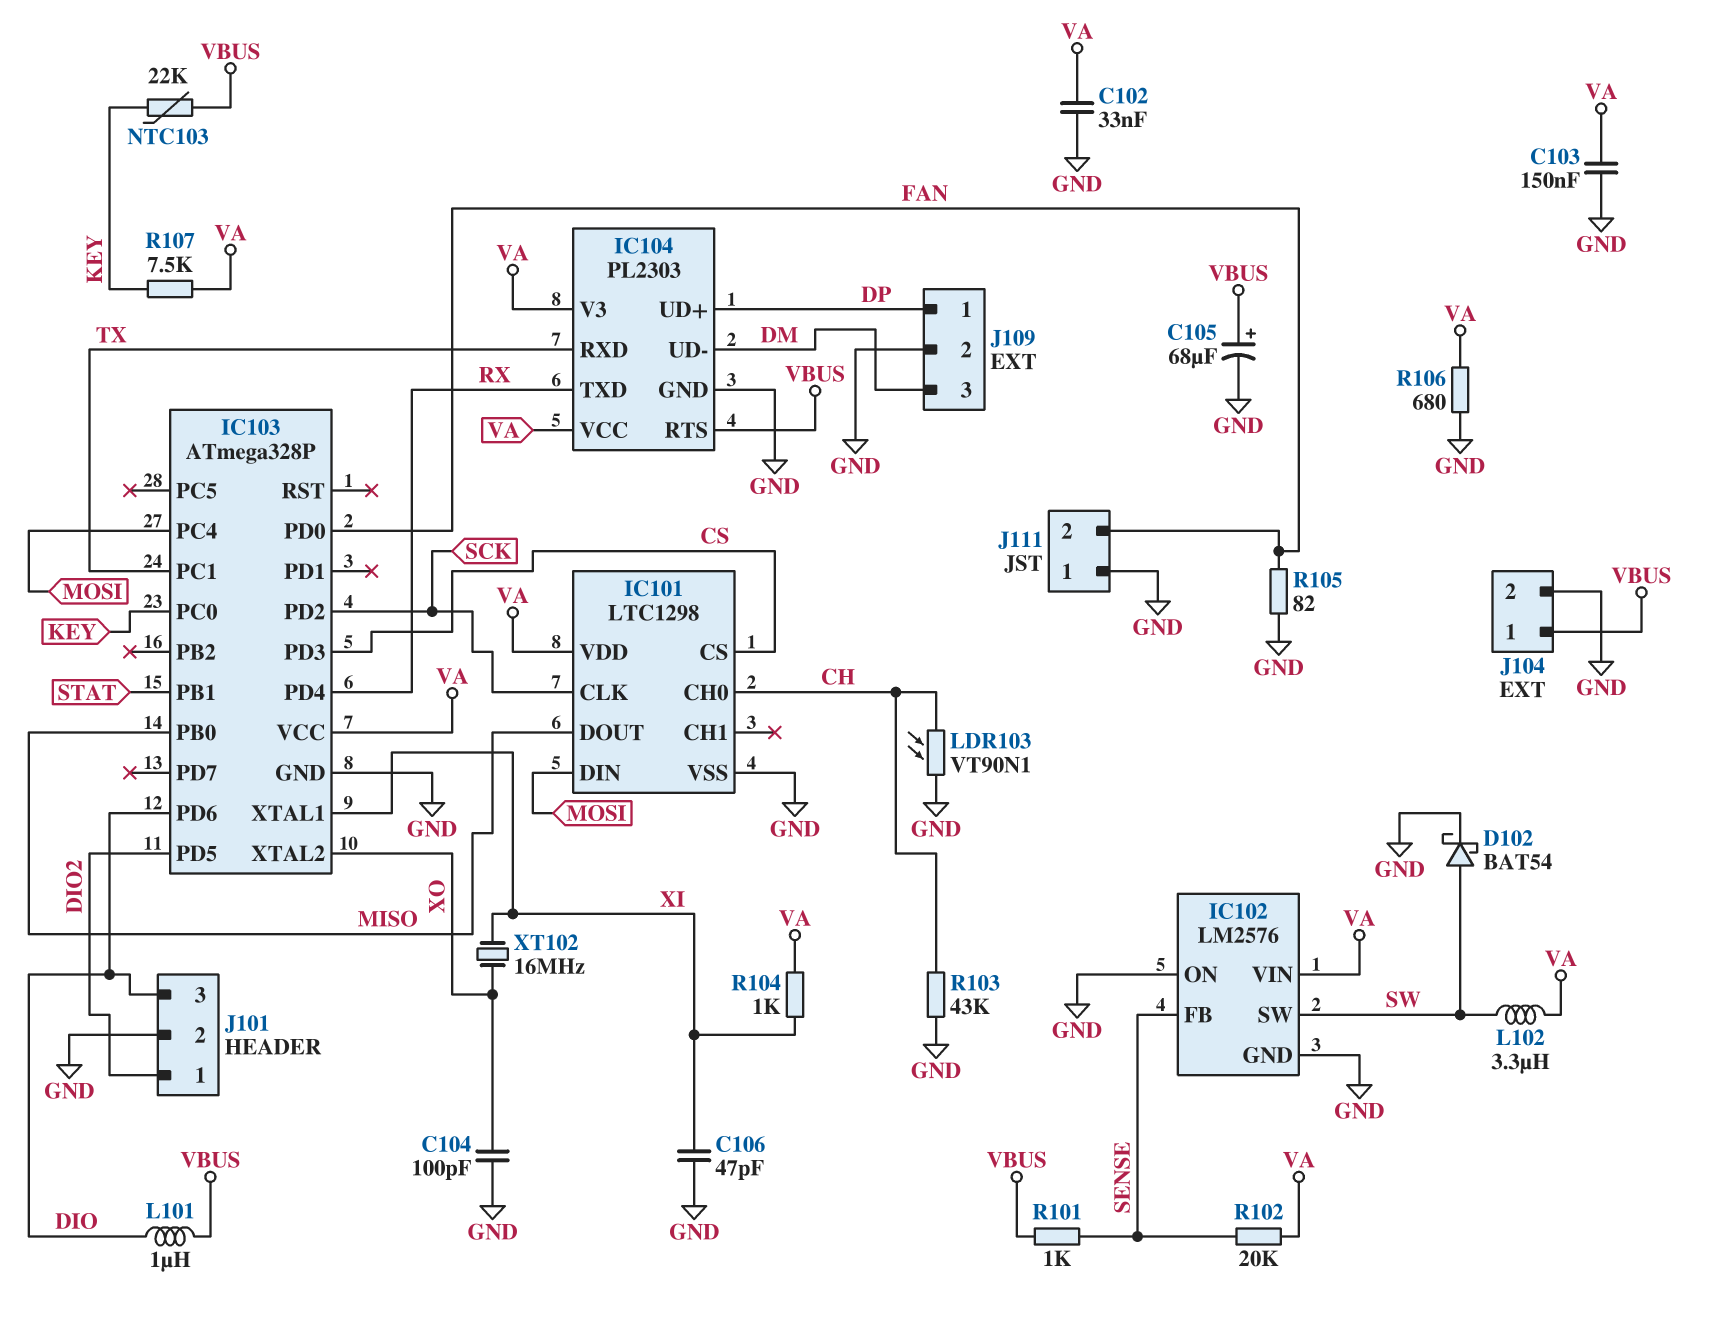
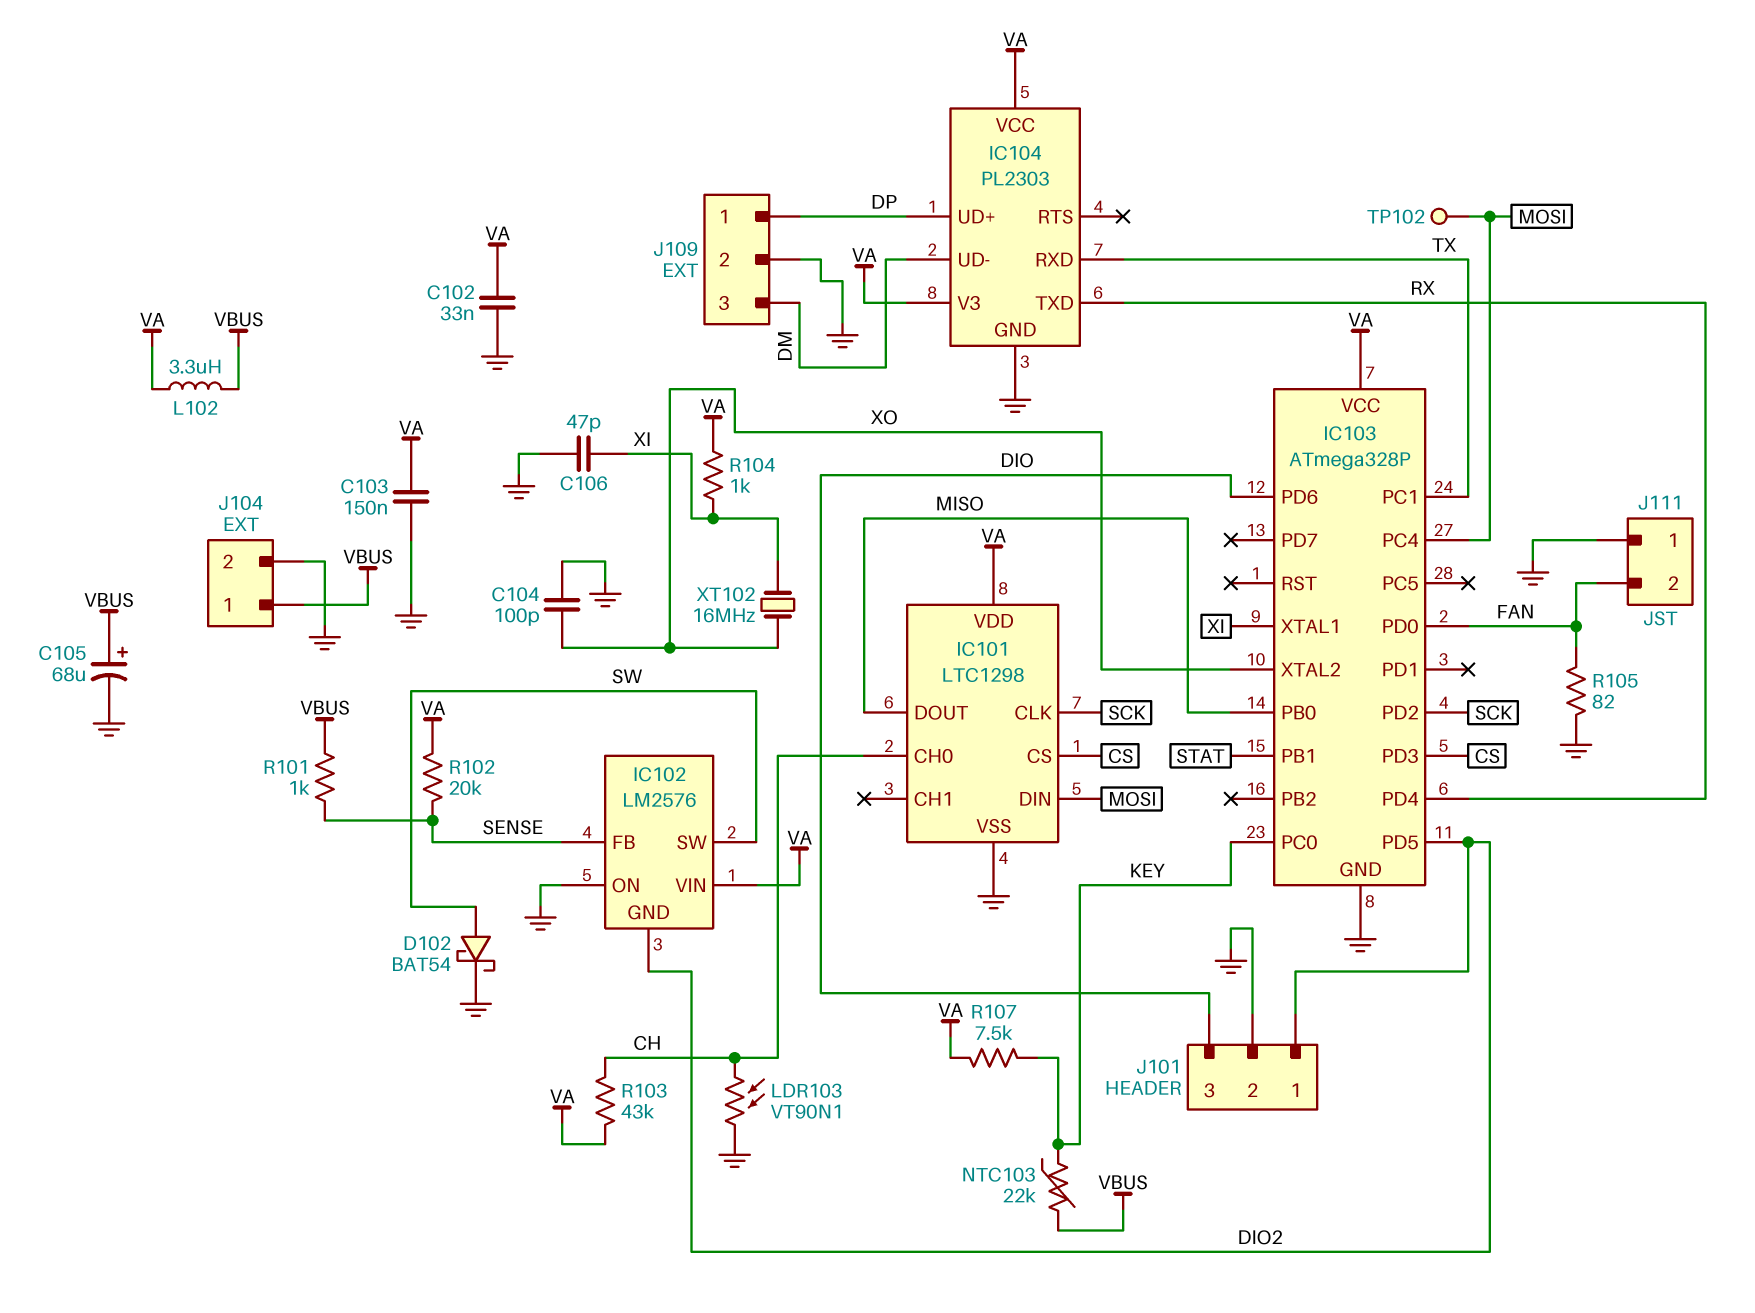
IC102 pin GND: GND -> DIO2
IC104 pin RTS: VBUS -> none
L101: 1uH (DIO, VBUS) -> none
L102: 3.3uH (SW, VA) -> 3.3uH (VA, VBUS)
R103: 43k (CH, GND) -> 43k (CH, VA)
R106: 680 (GND, VA) -> none
TP102: none -> test point (MOSI)

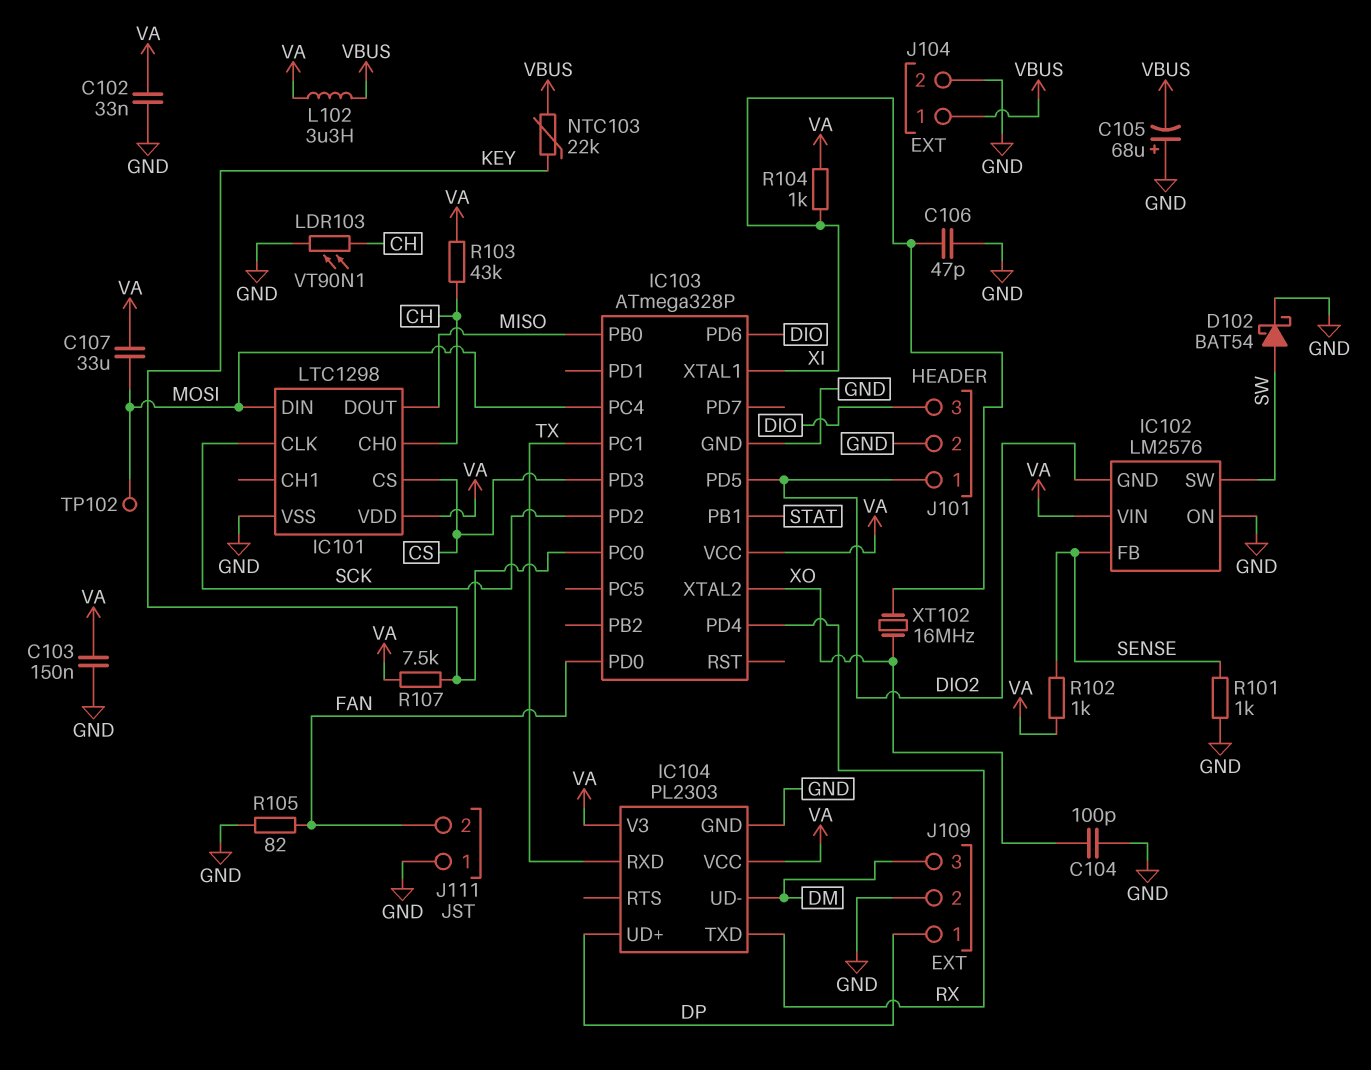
C105: 68uF (plus VBUS, minus GND) -> 68uF (plus GND, minus VBUS)
C107: none -> 33uF (MOSI, VA)
R101: 1k (SENSE, VBUS) -> 1k (GND, SENSE)
R102: 20k (SENSE, VA) -> 1k (SENSE, VA)

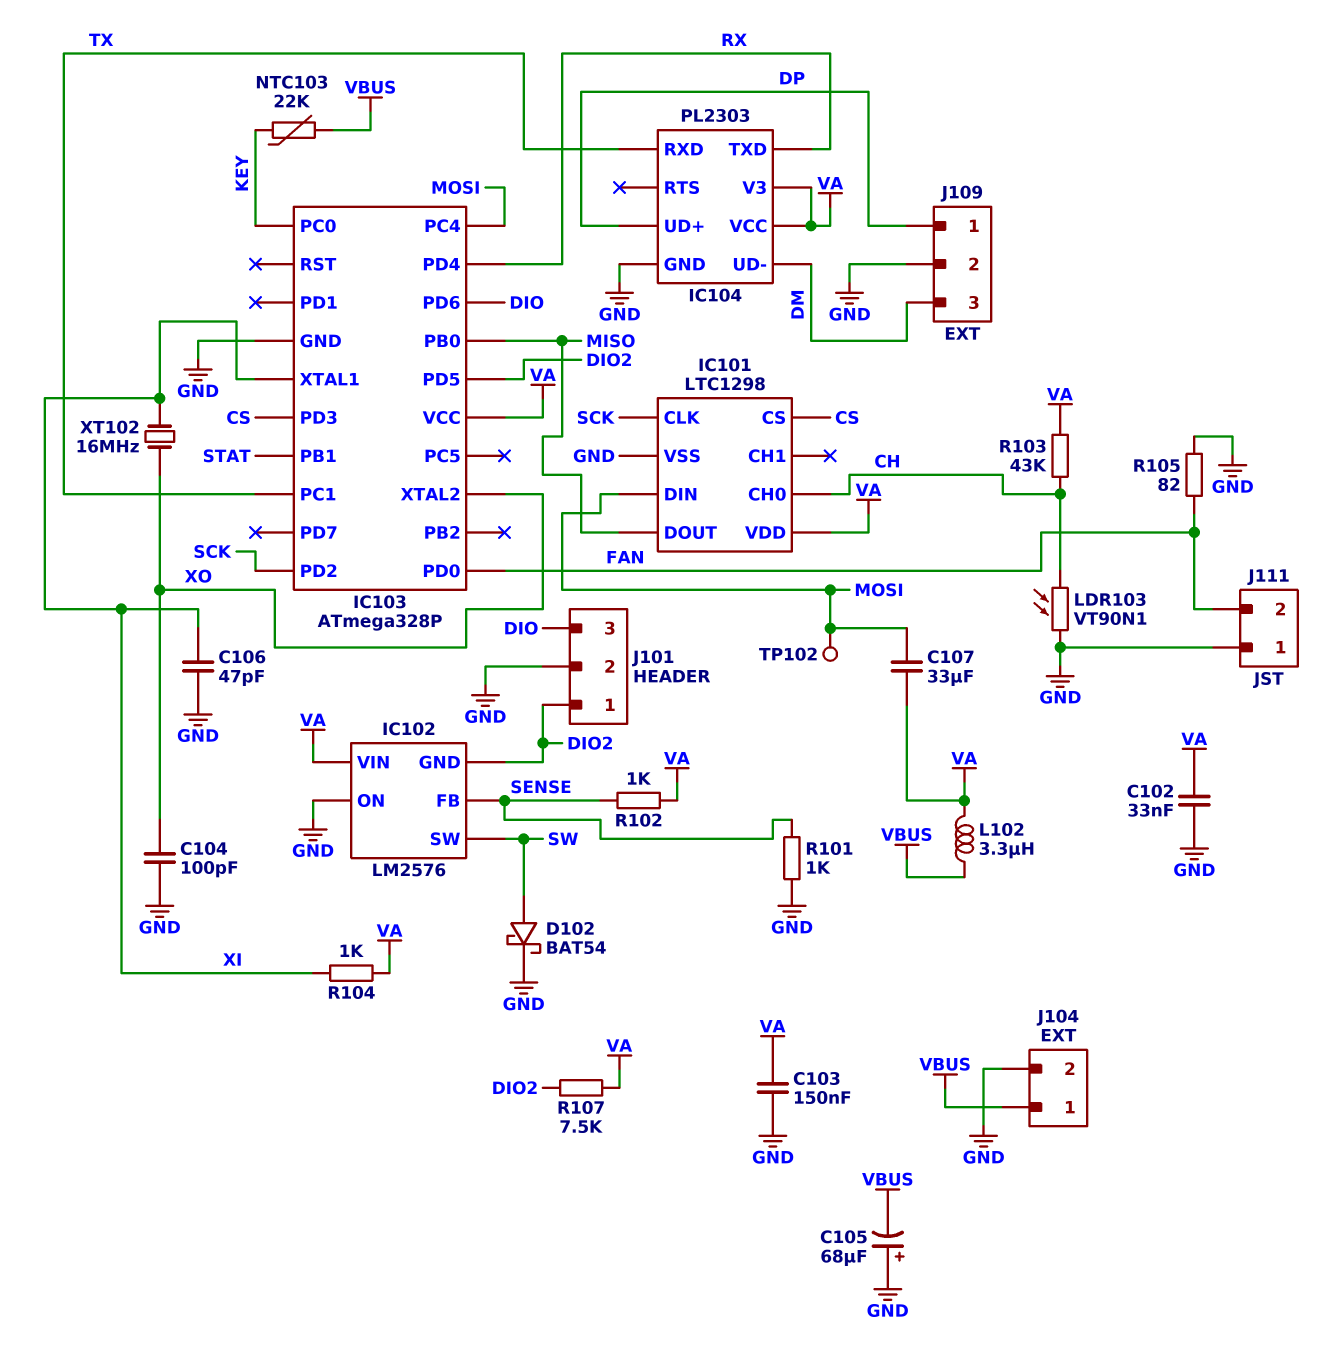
R107: 7.5k (KEY, VA) -> 7.5k (DIO2, VA)

